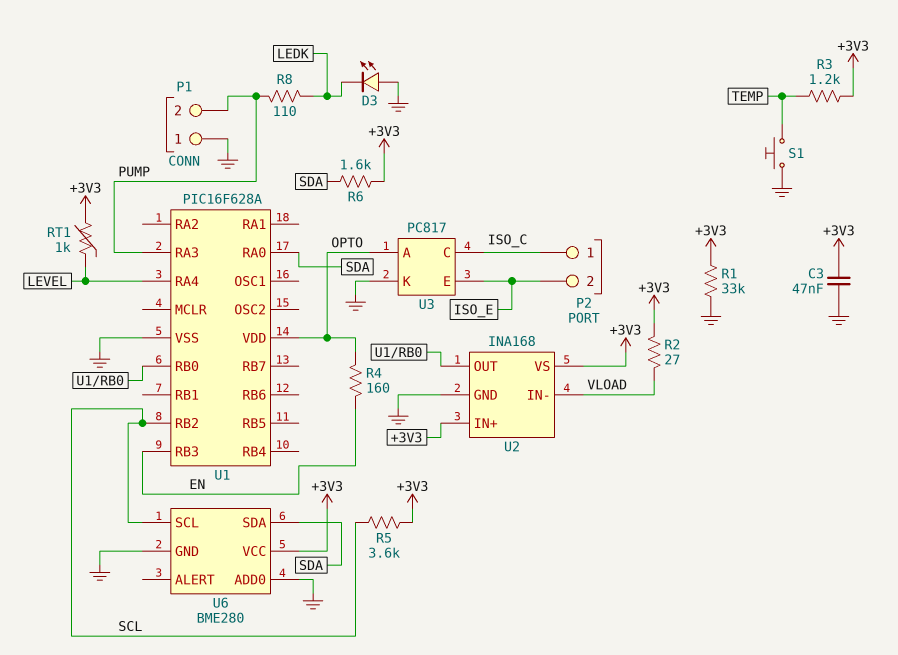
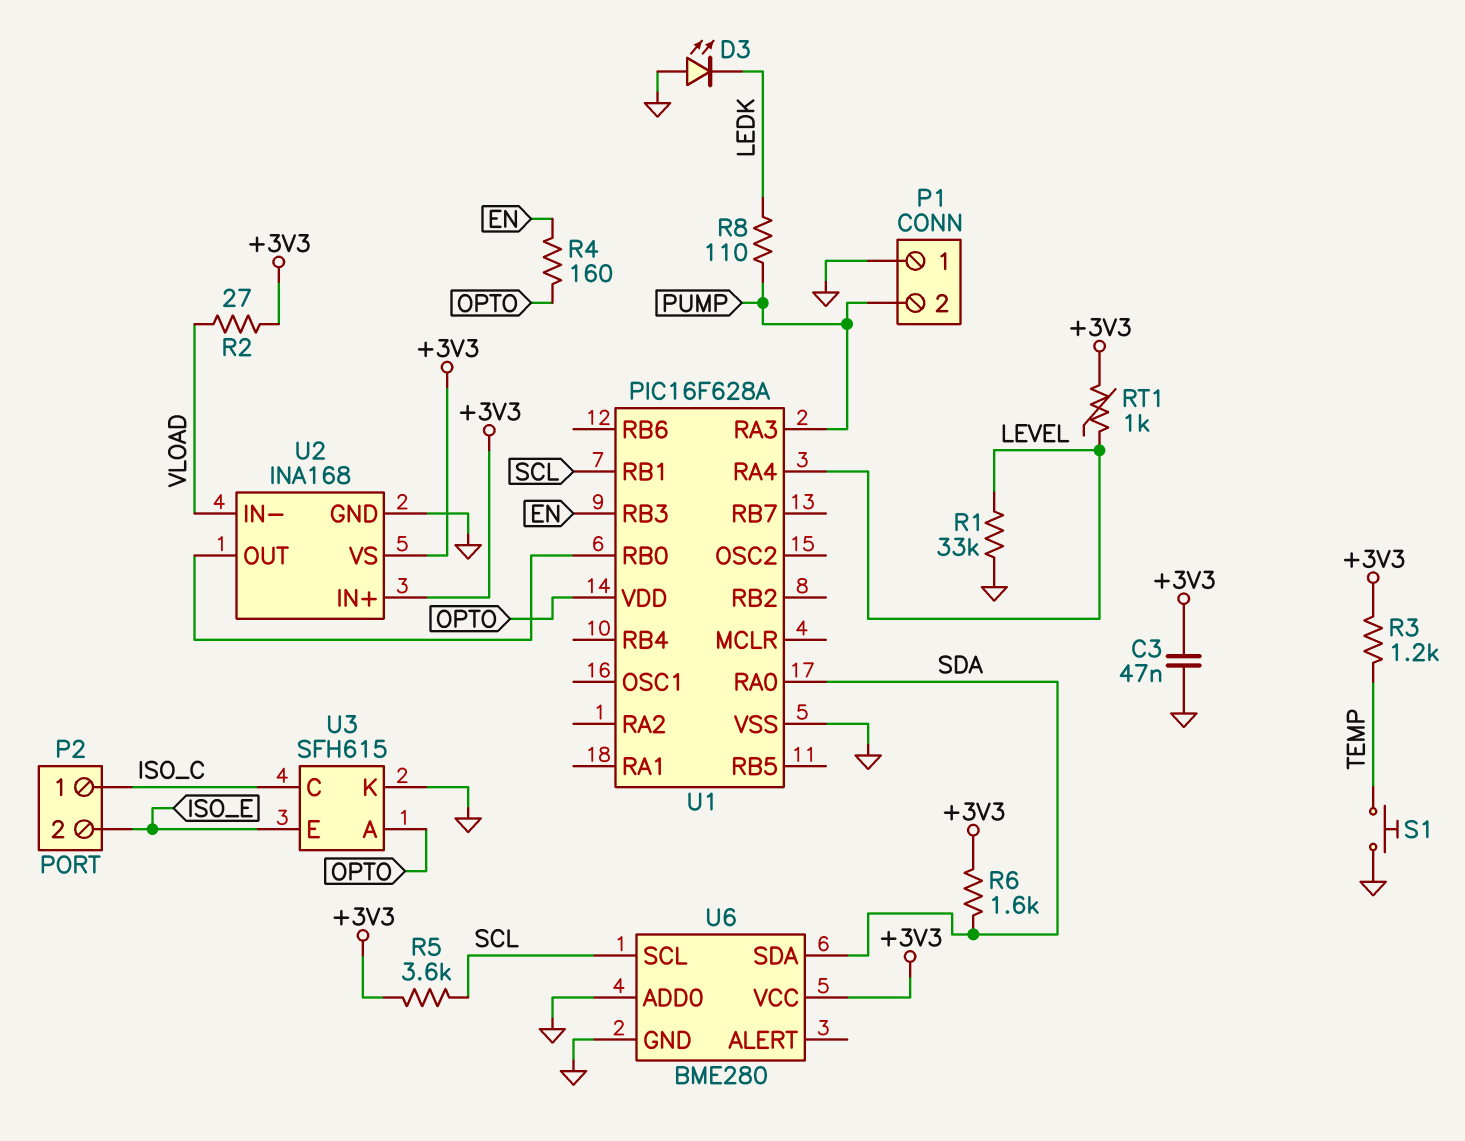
R1: 33k (+3V3, GND) -> 33k (GND, LEVEL)
U1 pin RB1: none -> SCL
U1 pin RB2: SCL -> none
U3: PC817 -> SFH615

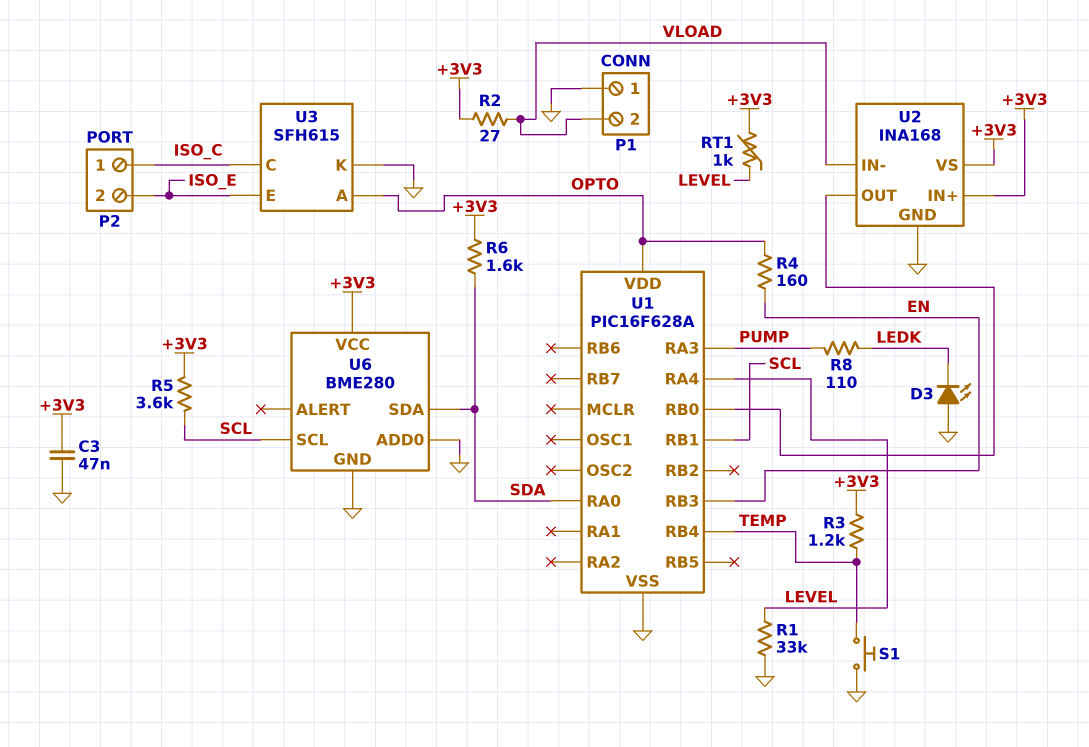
P1 pin 2: PUMP -> VLOAD
U1 pin RB4: none -> TEMP

